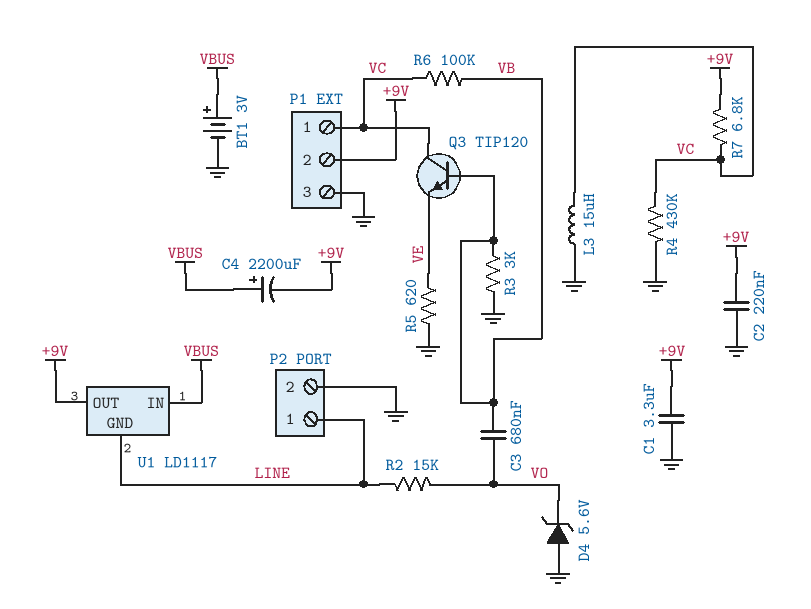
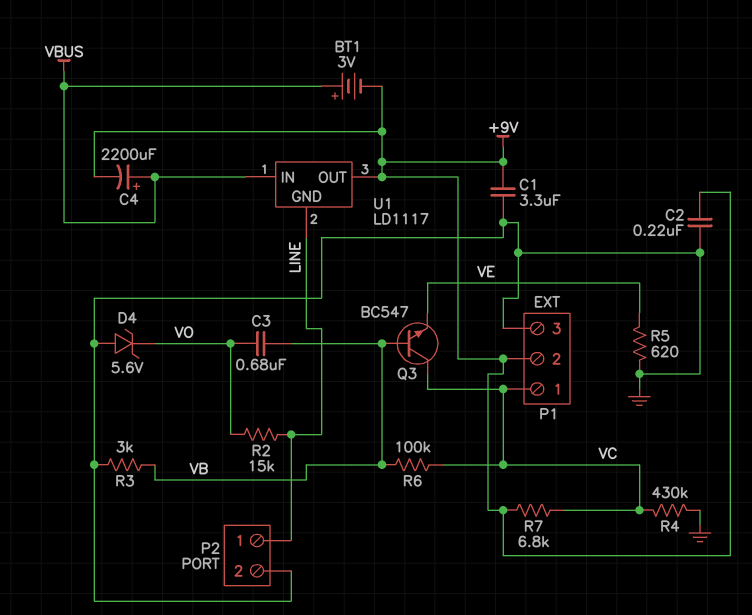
BT1: 3V (plus VBUS, minus GND) -> 3V (plus VBUS, minus +9V)
L3: 15uH (GND, VC) -> none
Q3: NPN TIP120 (B VB, C VC, E VE) -> NPN BC547 (B VB, C VC, E VE)

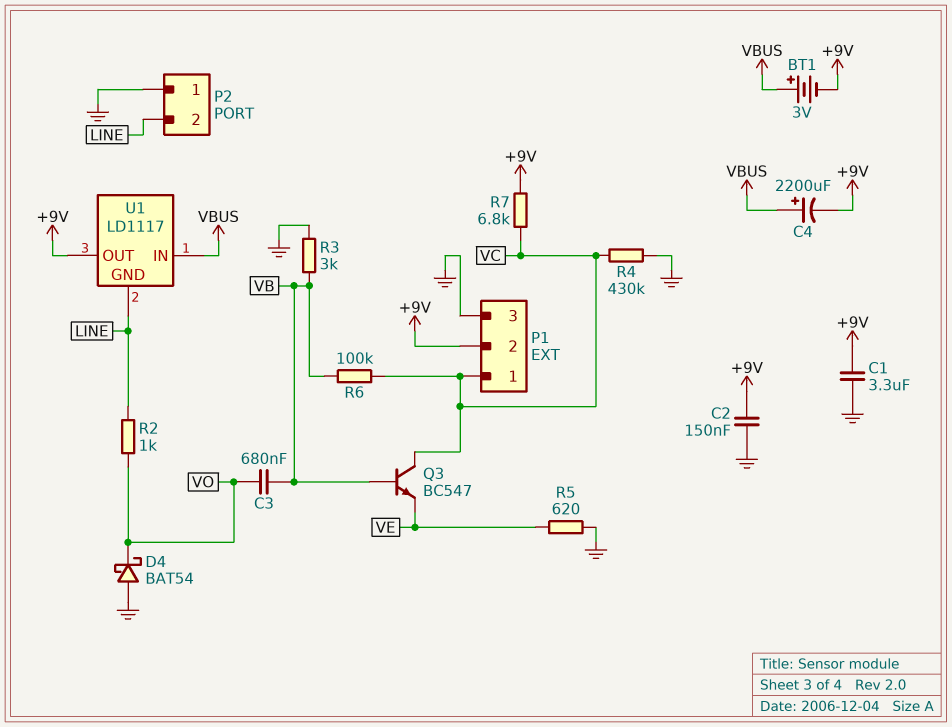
C2: 220nF (+9V, GND) -> 150nF (+9V, GND)
D4: zener 5.6V (A GND, K VO) -> schottky BAT54 (A GND, K VO)
P2 pin 1: LINE -> GND
P2 pin 2: GND -> LINE
R2: 15k (LINE, VO) -> 1k (LINE, VO)

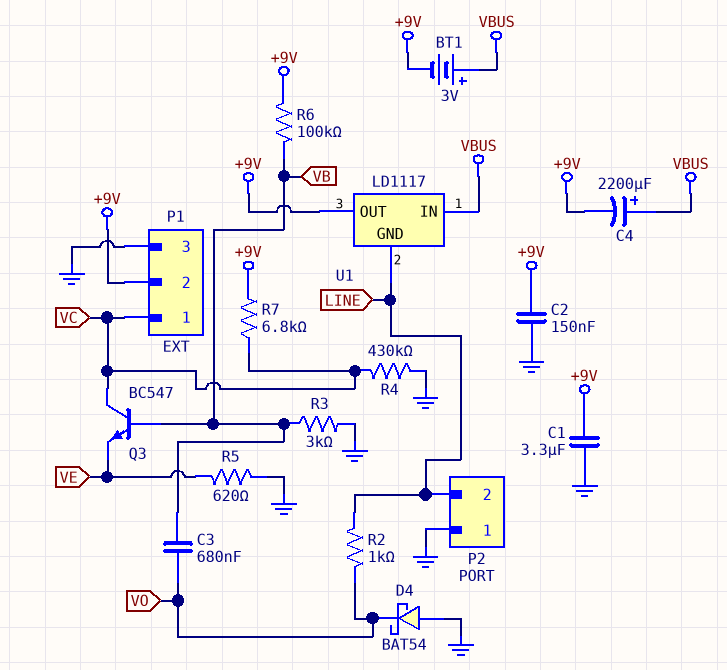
R6: 100k (VB, VC) -> 100k (+9V, VB)

